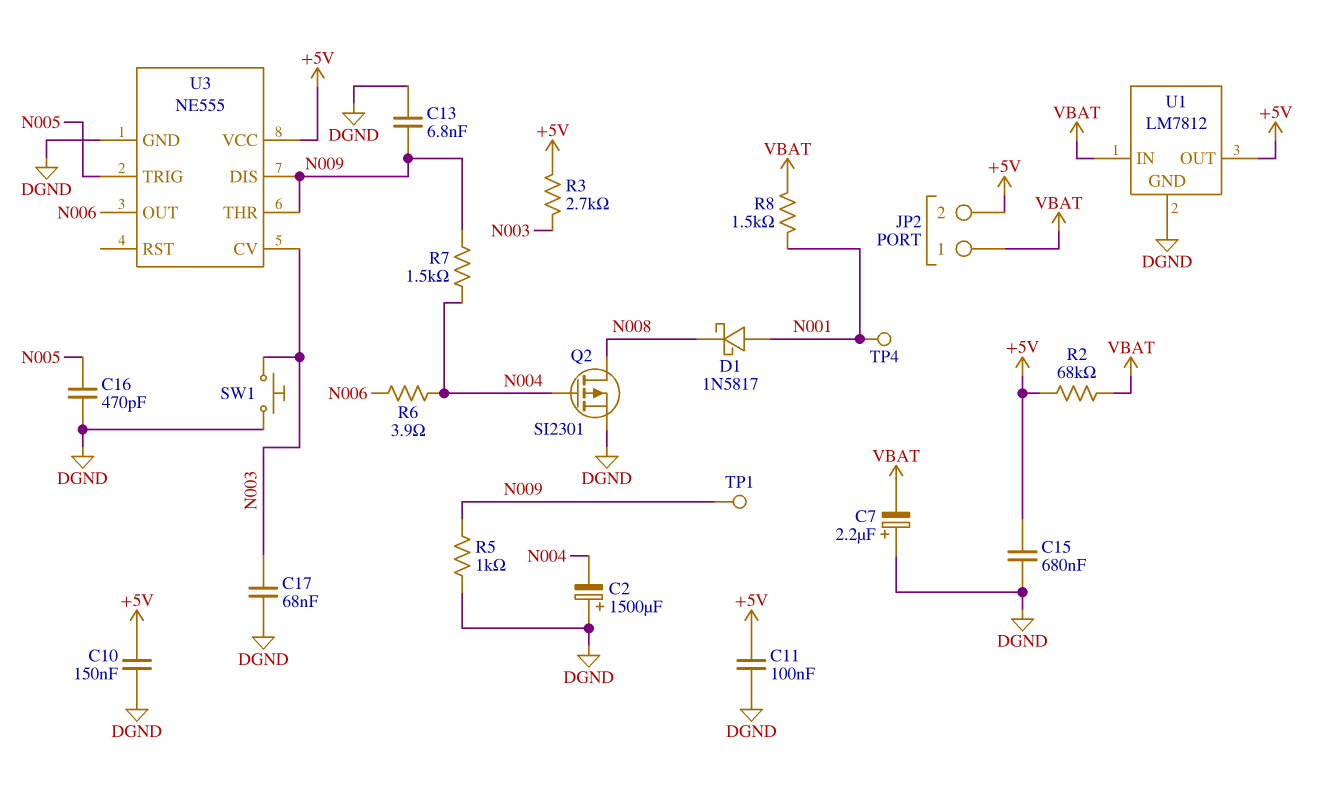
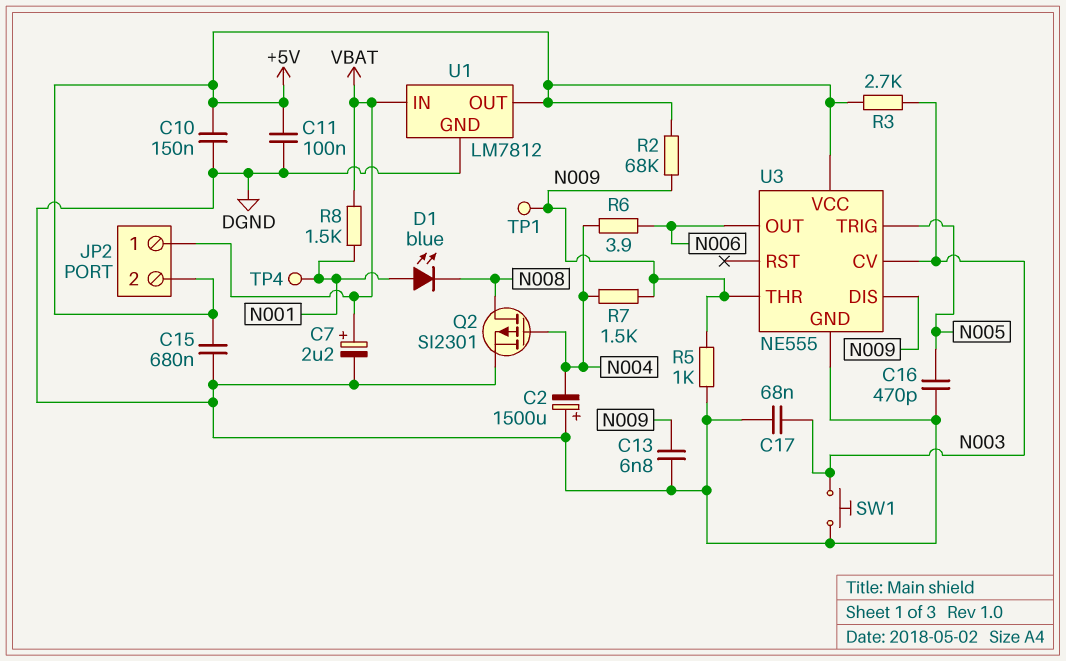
C7: 2.2uF (plus DGND, minus VBAT) -> 2.2uF (plus VBAT, minus DGND)
D1: schottky 1N5817 (A N001, K N008) -> LED blue (A N001, K N008)
R2: 68k (+5V, VBAT) -> 68k (+5V, N009)

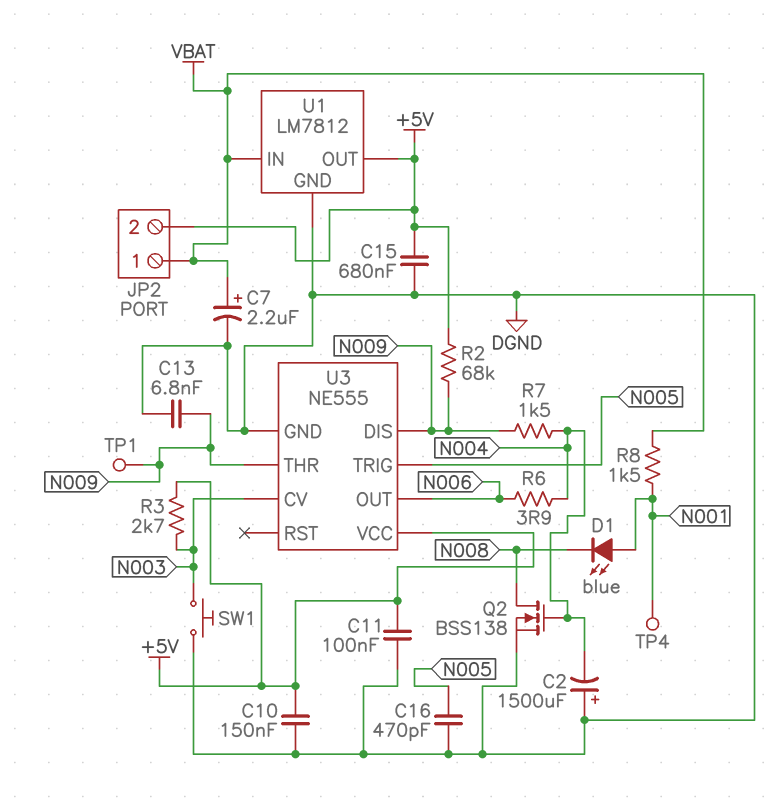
C17: 68nF (DGND, N003) -> none
Q2: PMOS SI2301 (G N004, D N008, S DGND) -> NMOS BSS138 (G N004, D N008, S DGND)
R5: 1k (DGND, N009) -> none

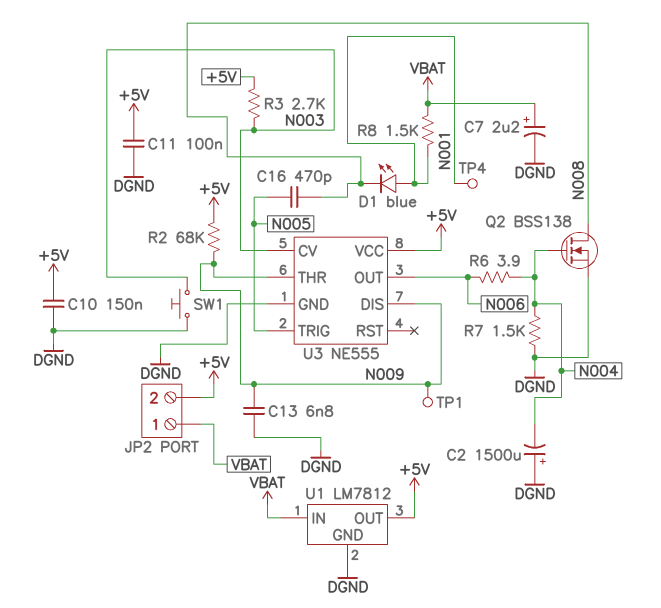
C15: 680nF (+5V, DGND) -> none
C16: 470pF (DGND, N005) -> 470pF (N005, N008)
R7: 1.5k (N004, N009) -> 1.5k (DGND, N004)

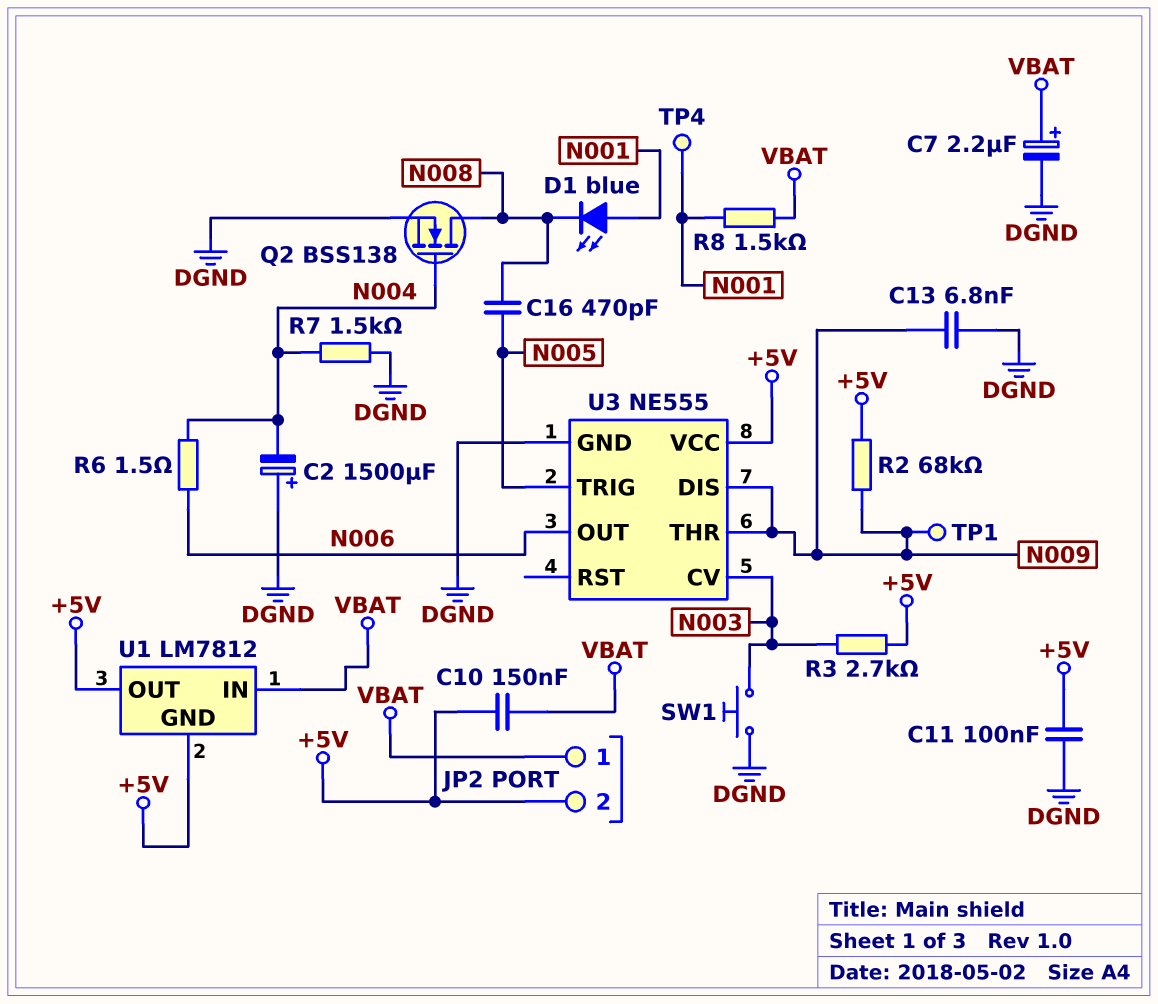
C10: 150nF (+5V, DGND) -> 150nF (+5V, VBAT)
R6: 3.9 (N004, N006) -> 1.5 (N004, N006)
U1 pin GND: DGND -> +5V

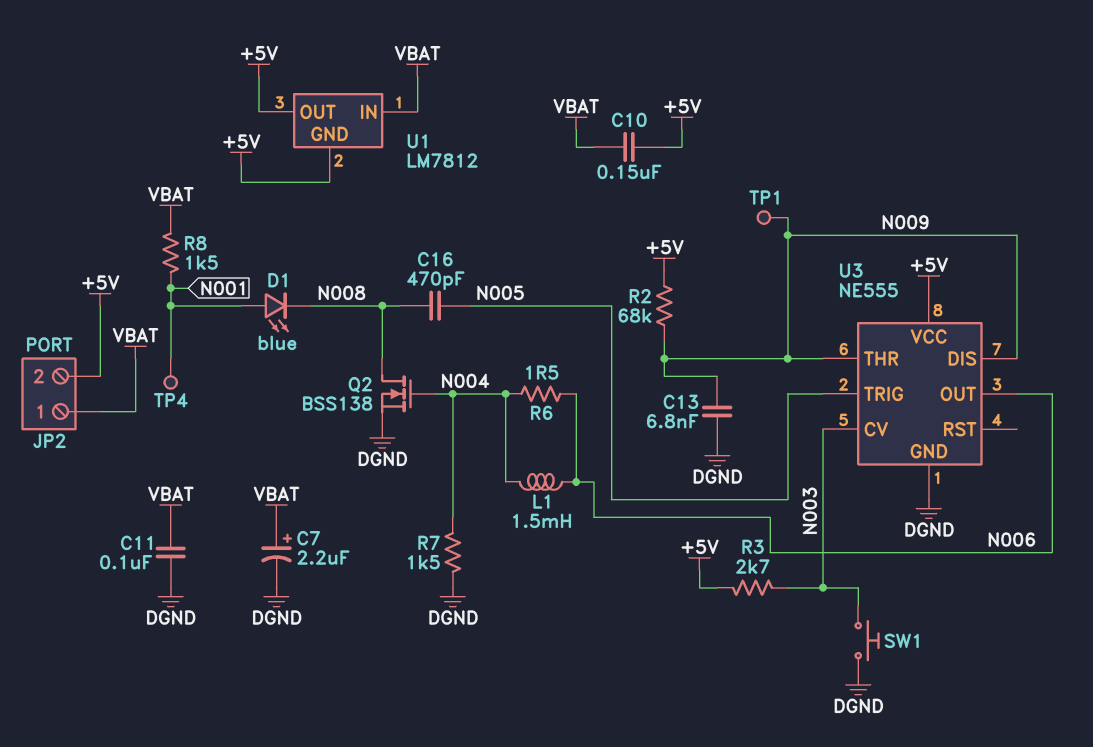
C2: 1500uF (plus DGND, minus N004) -> none
C11: 100nF (+5V, DGND) -> 100nF (DGND, VBAT)
L1: none -> 1.5mH (N004, N006)

